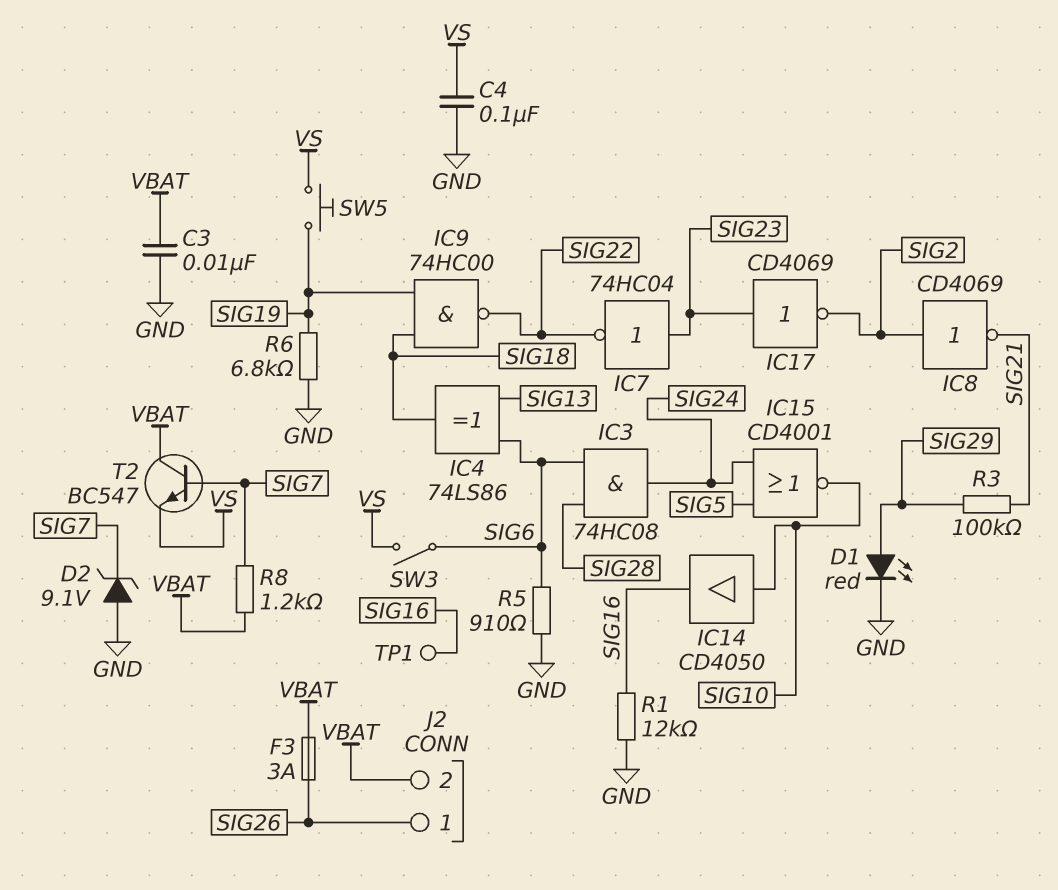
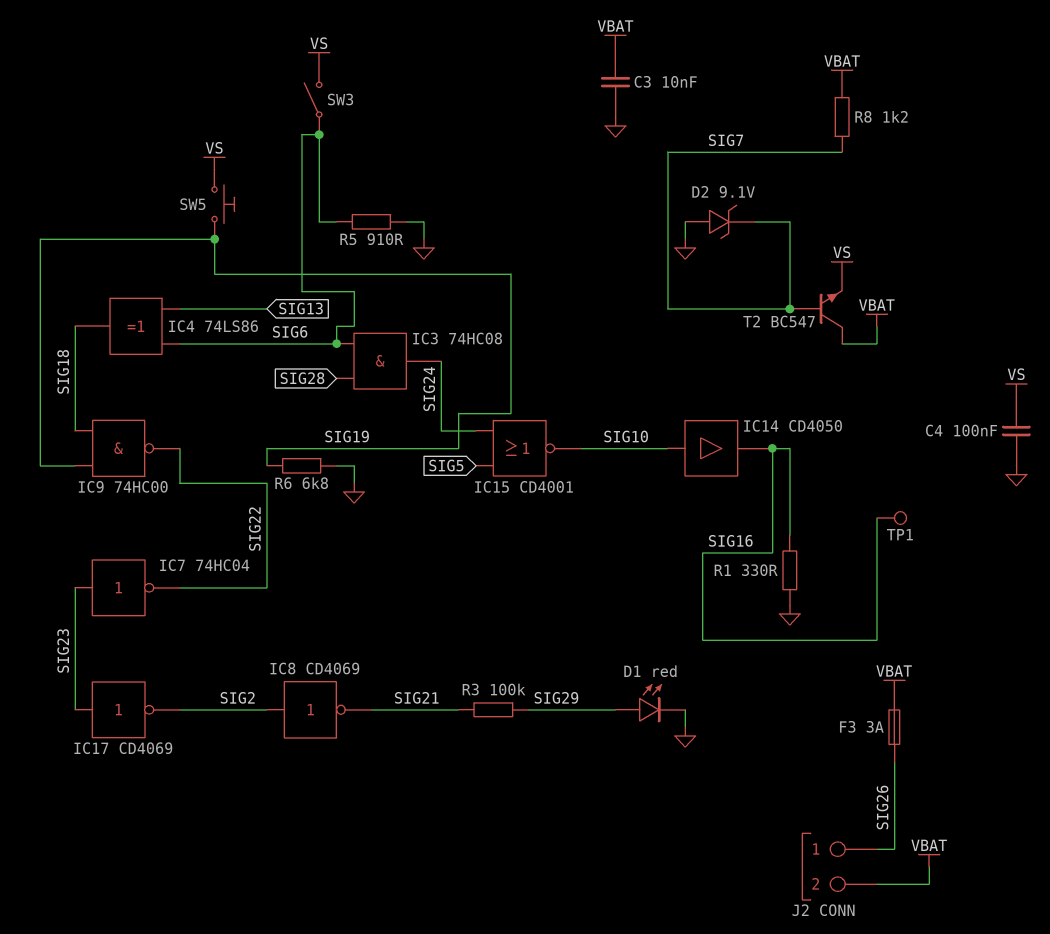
R1: 12k (GND, SIG16) -> 330 (GND, SIG16)

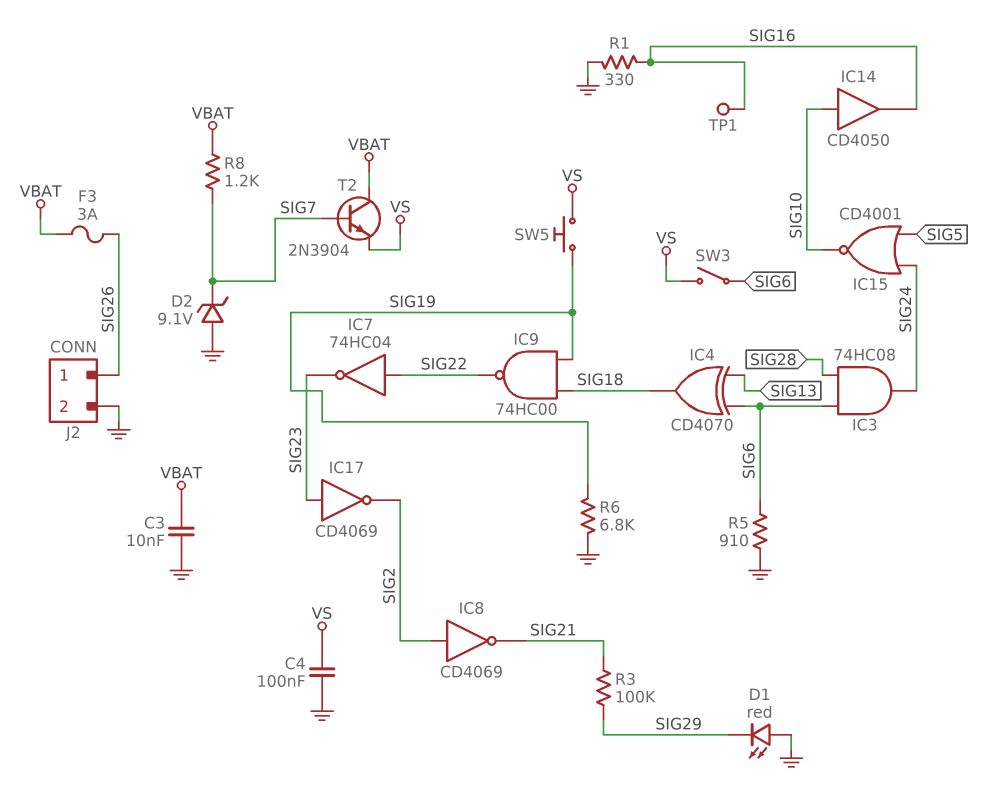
D1: LED red (A SIG29, K GND) -> LED red (A GND, K SIG29)
IC4: XOR 74LS86 (in SIG6, in SIG13, out SIG18) -> XOR CD4070 (in SIG6, in SIG13, out SIG18)
IC7: NOT 74HC04 (in SIG23, out SIG22) -> NOT 74HC04 (in SIG22, out SIG23)
J2 pin 2: VBAT -> GND
T2: NPN BC547 (B SIG7, C VBAT, E VS) -> NPN 2N3904 (B SIG7, C VBAT, E VS)

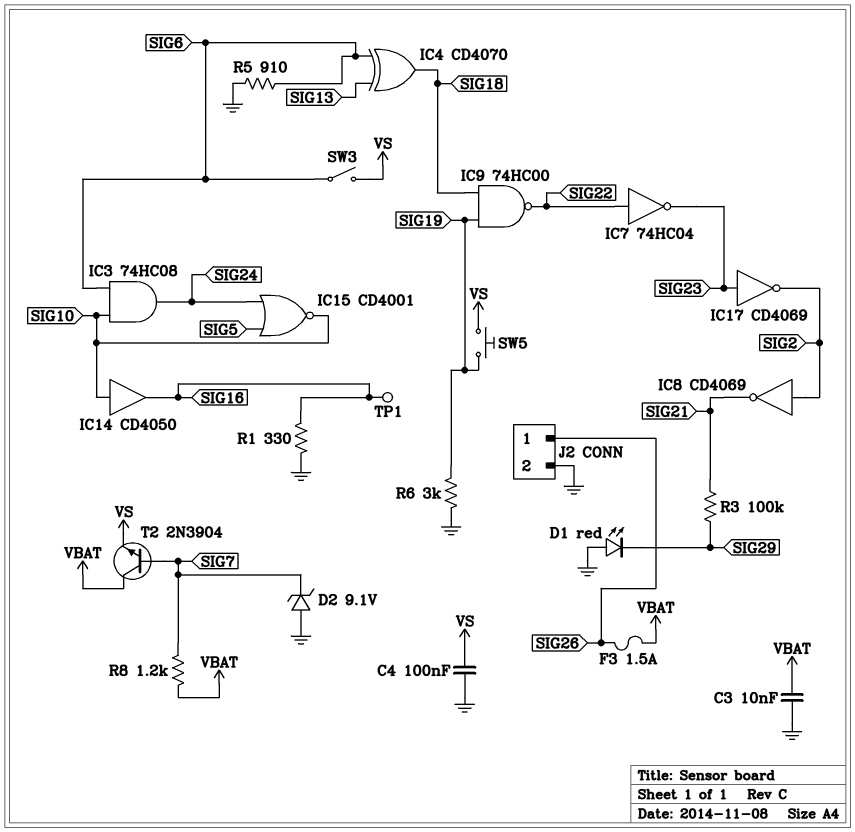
F3: 3A (SIG26, VBAT) -> 1.5A (SIG26, VBAT)
IC3: AND 74HC08 (in SIG6, in SIG28, out SIG24) -> AND 74HC08 (in SIG6, in SIG10, out SIG24)
R6: 6.8k (GND, SIG19) -> 3k (GND, SIG19)

